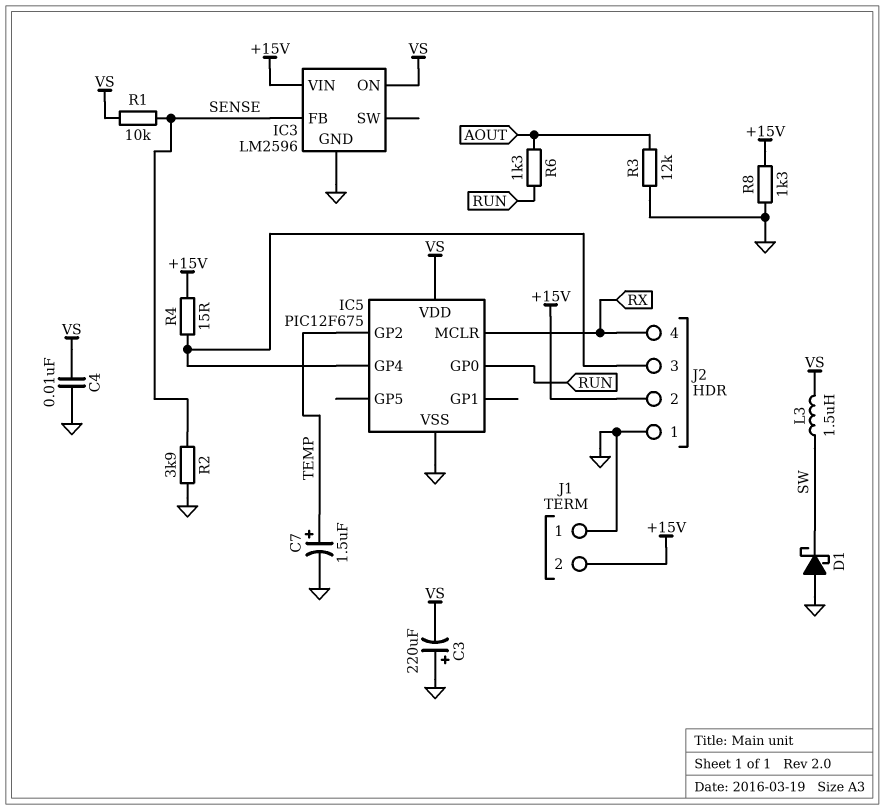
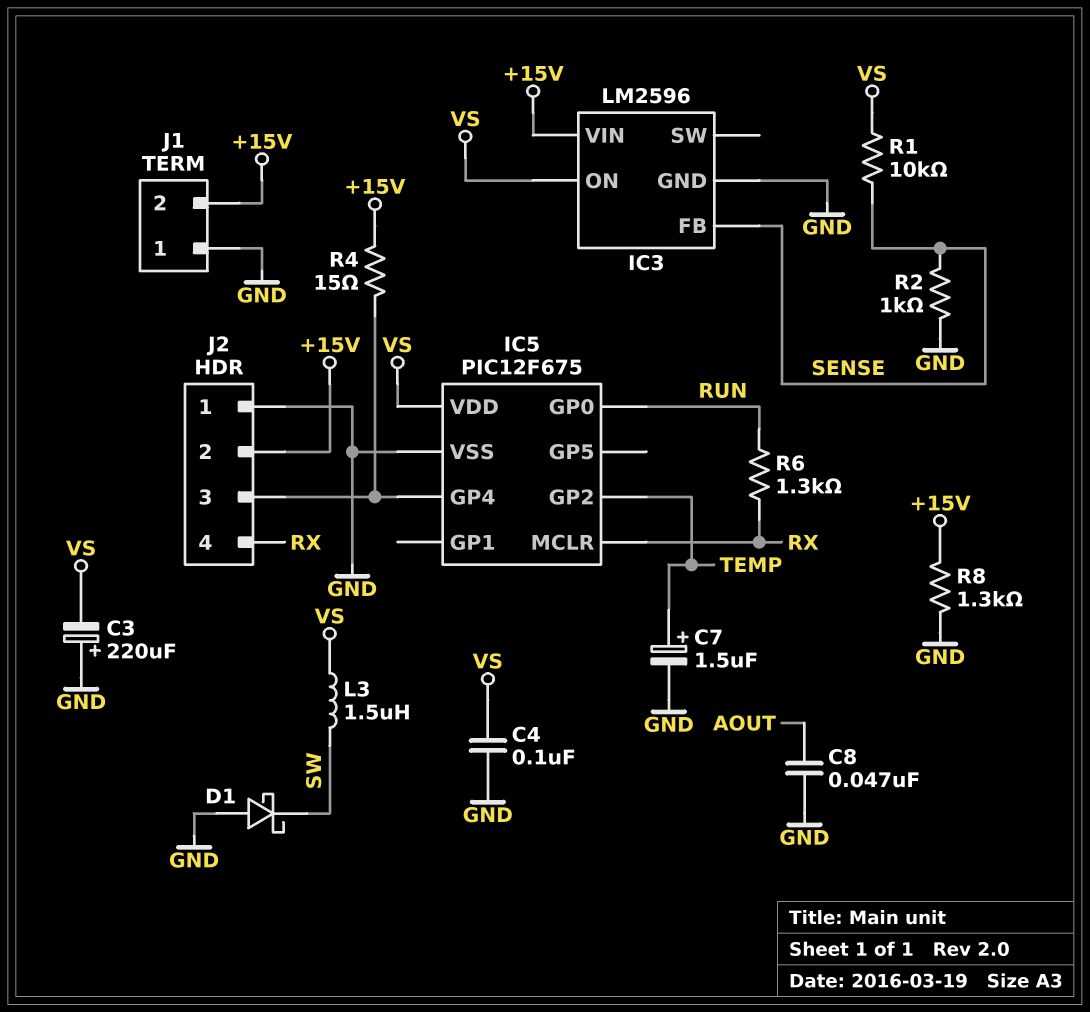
C4: 10nF (GND, VS) -> 100nF (GND, VS)
C8: none -> 47nF (AOUT, GND)
R2: 3.9k (GND, SENSE) -> 1k (GND, SENSE)
R3: 12k (AOUT, GND) -> none
R6: 1.3k (AOUT, RUN) -> 1.3k (RUN, RX)

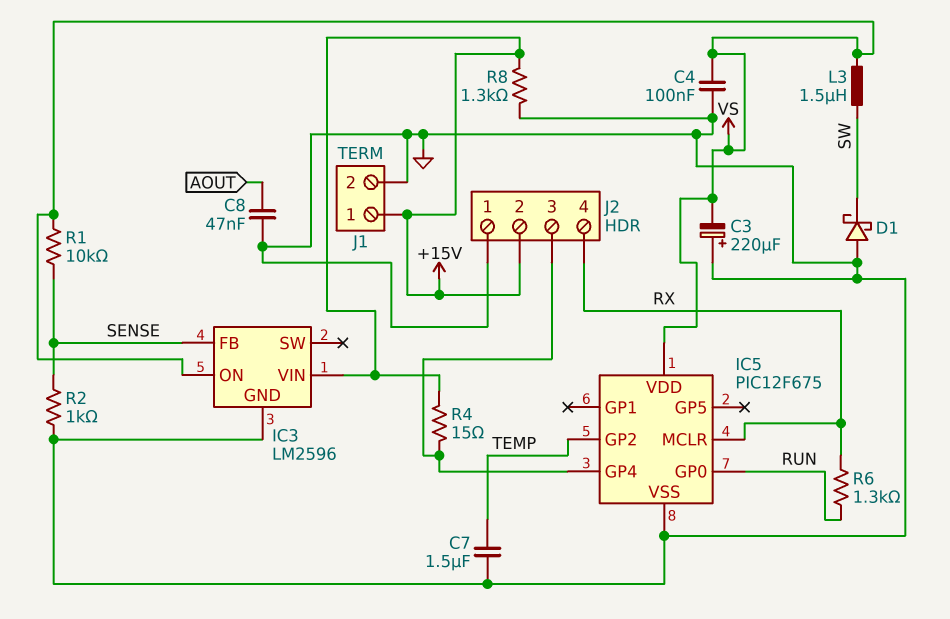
C7: 1.5uF (plus TEMP, minus GND) -> 1.5uF (GND, TEMP)
J1 pin 1: GND -> +15V
J1 pin 2: +15V -> GND

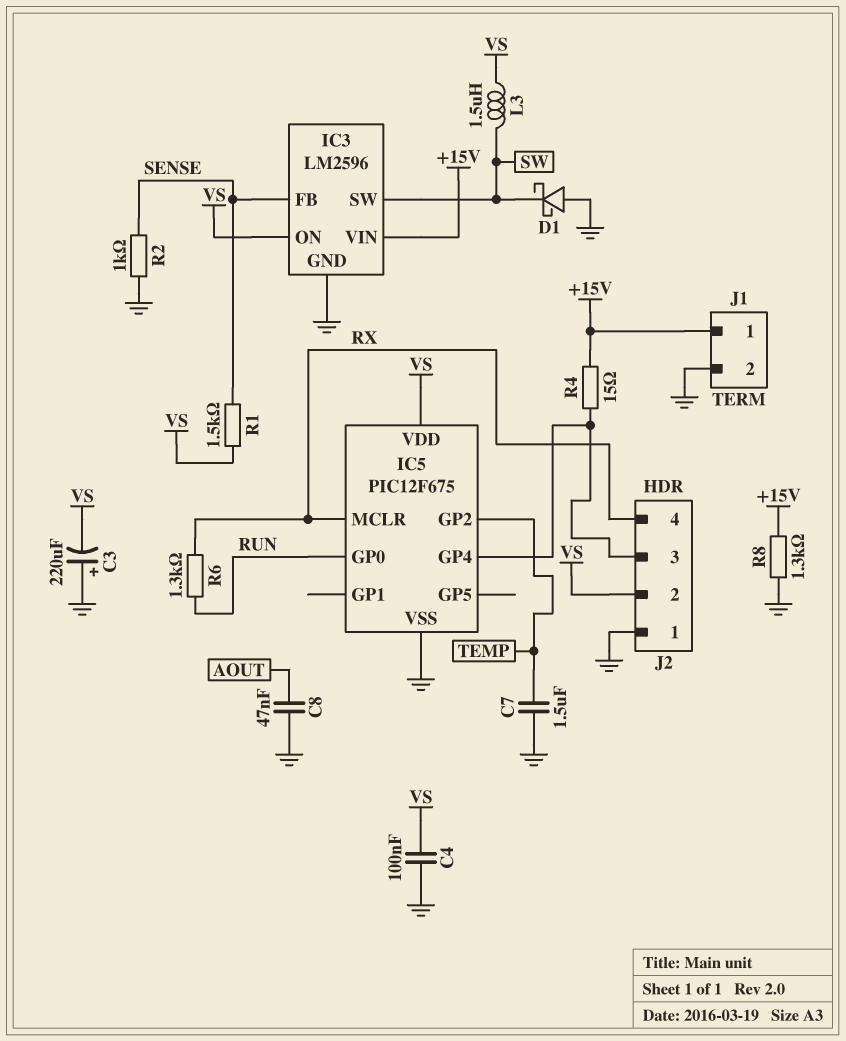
IC3 pin SW: none -> SW
J2 pin 2: +15V -> VS
R1: 10k (SENSE, VS) -> 1.5k (SENSE, VS)

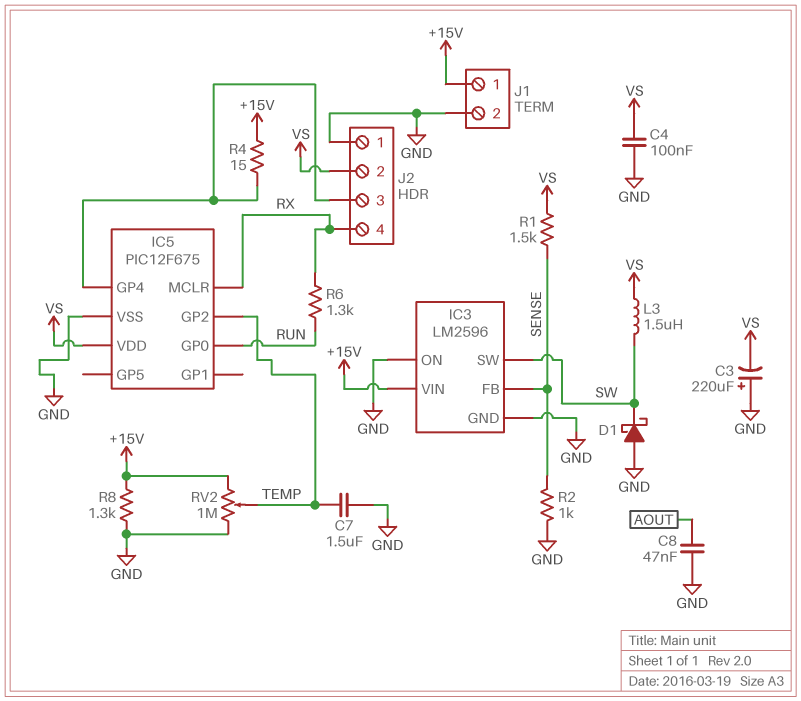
IC3 pin ON: VS -> GND
RV2: none -> 1M (+15V, GND, wiper TEMP)

